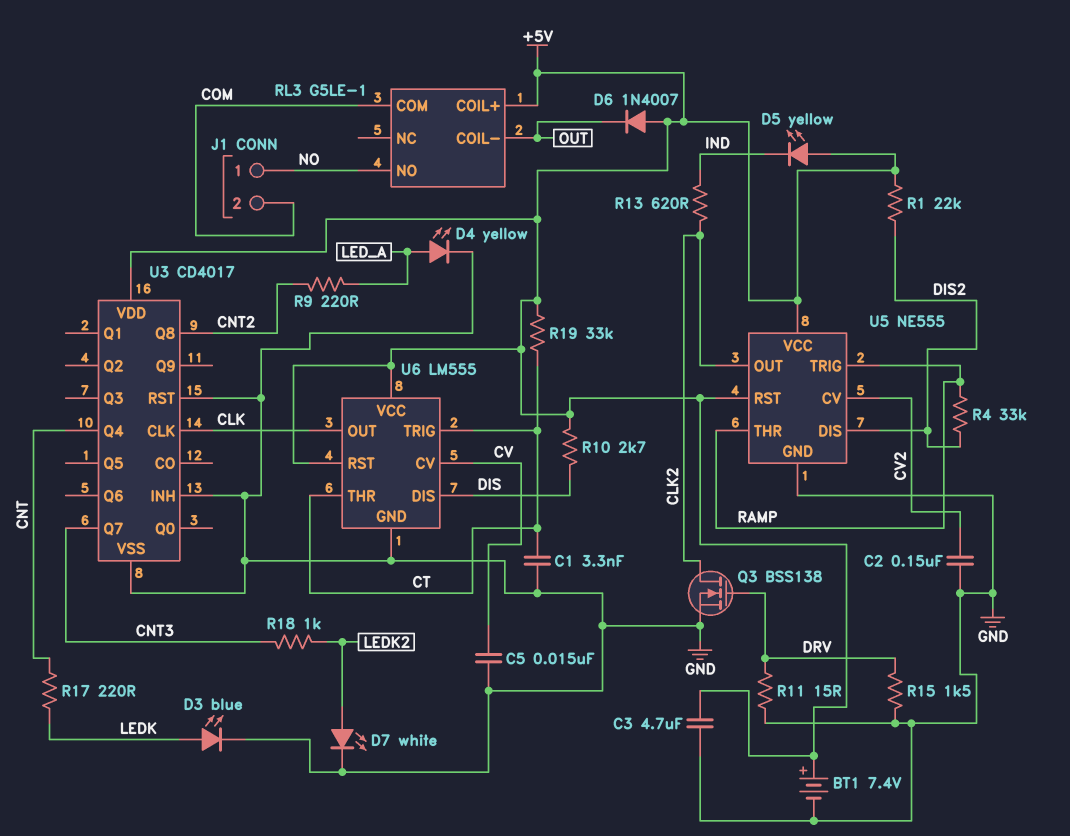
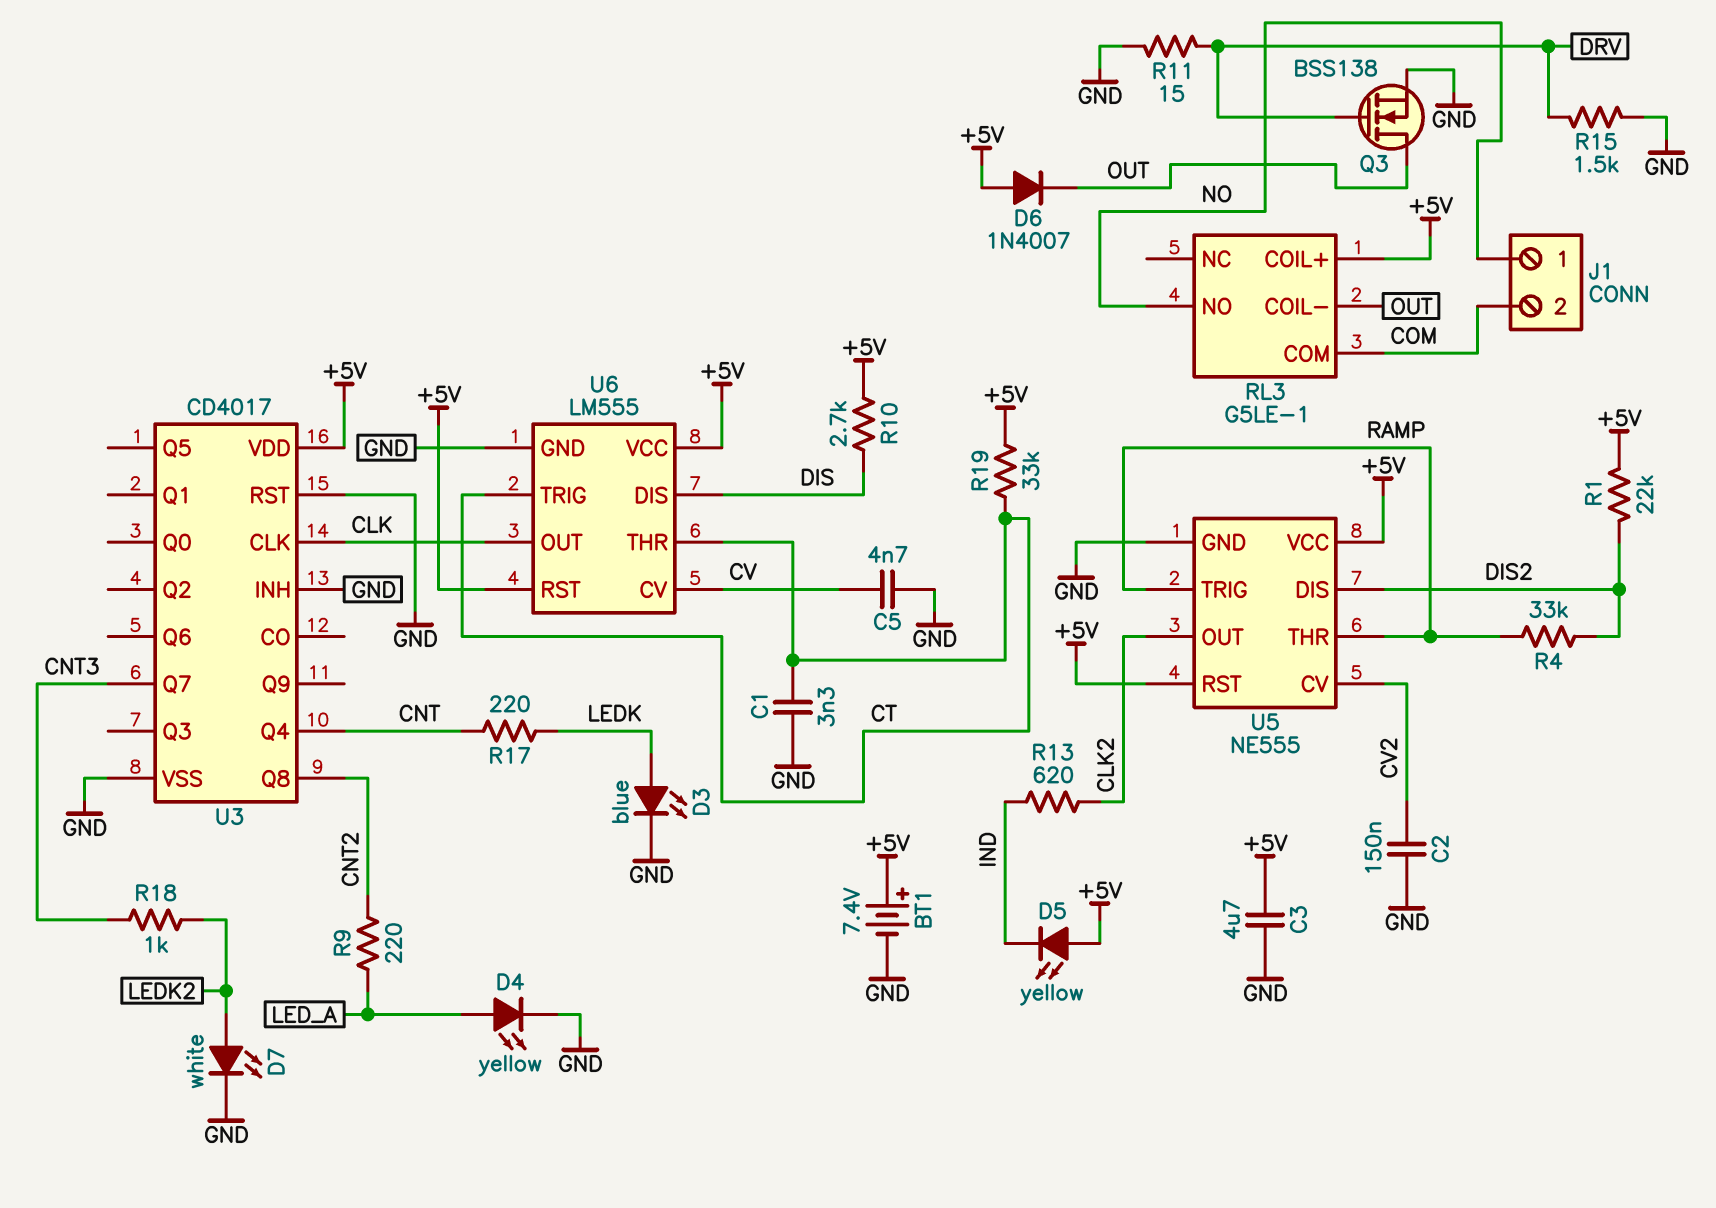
C5: 15nF (CV, GND) -> 4.7nF (CV, GND)
Q3: NMOS BSS138 (G DRV, D CLK2, S GND) -> NMOS BSS138 (G DRV, D OUT, S GND)

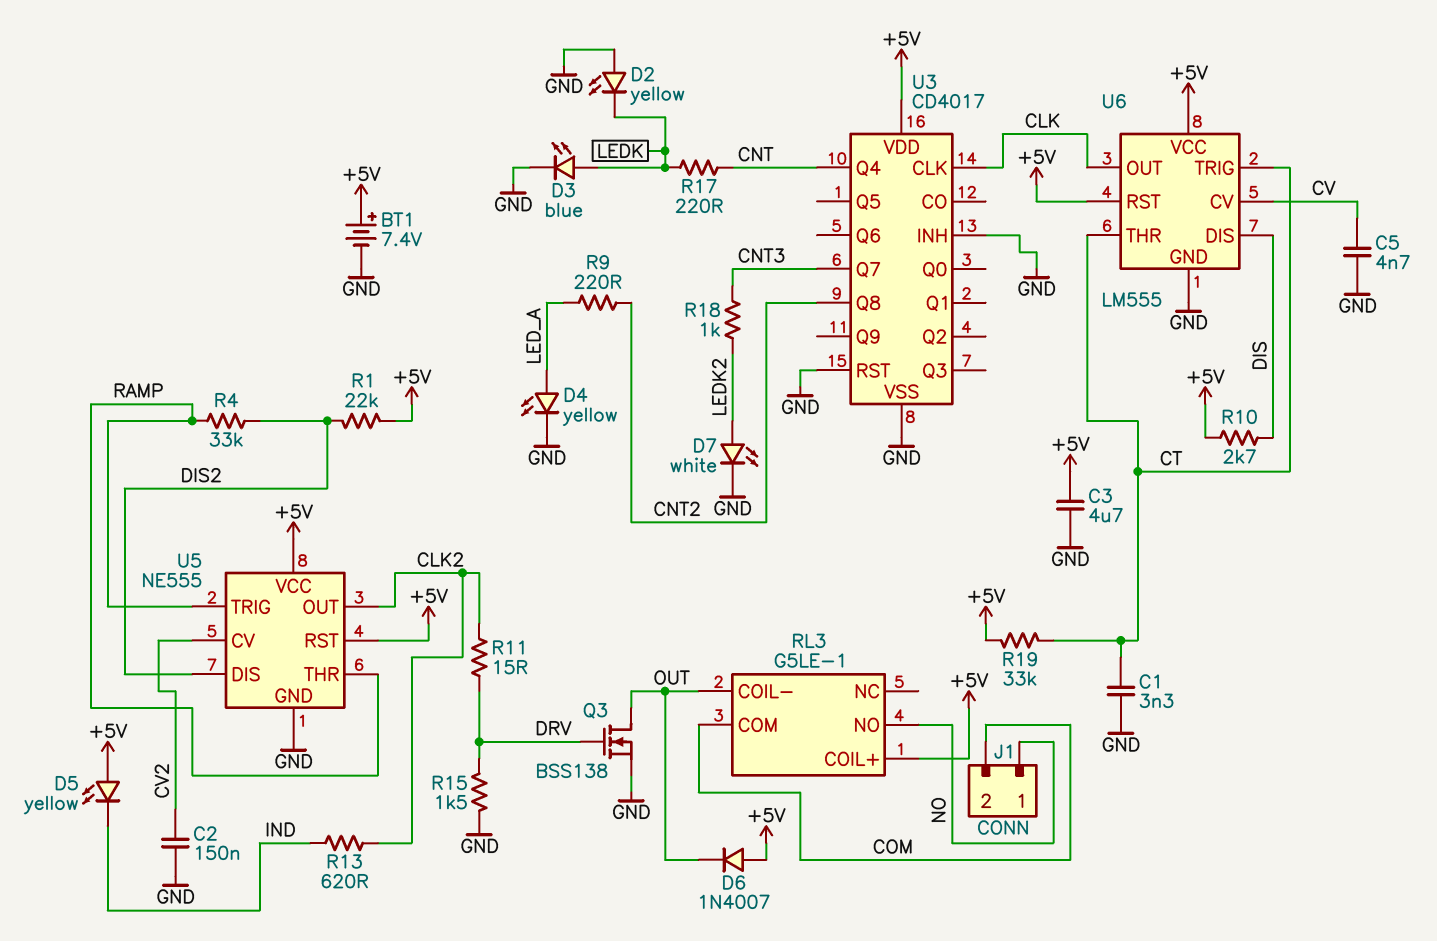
D2: none -> LED yellow (A GND, K LEDK)
R11: 15 (DRV, GND) -> 15 (CLK2, DRV)

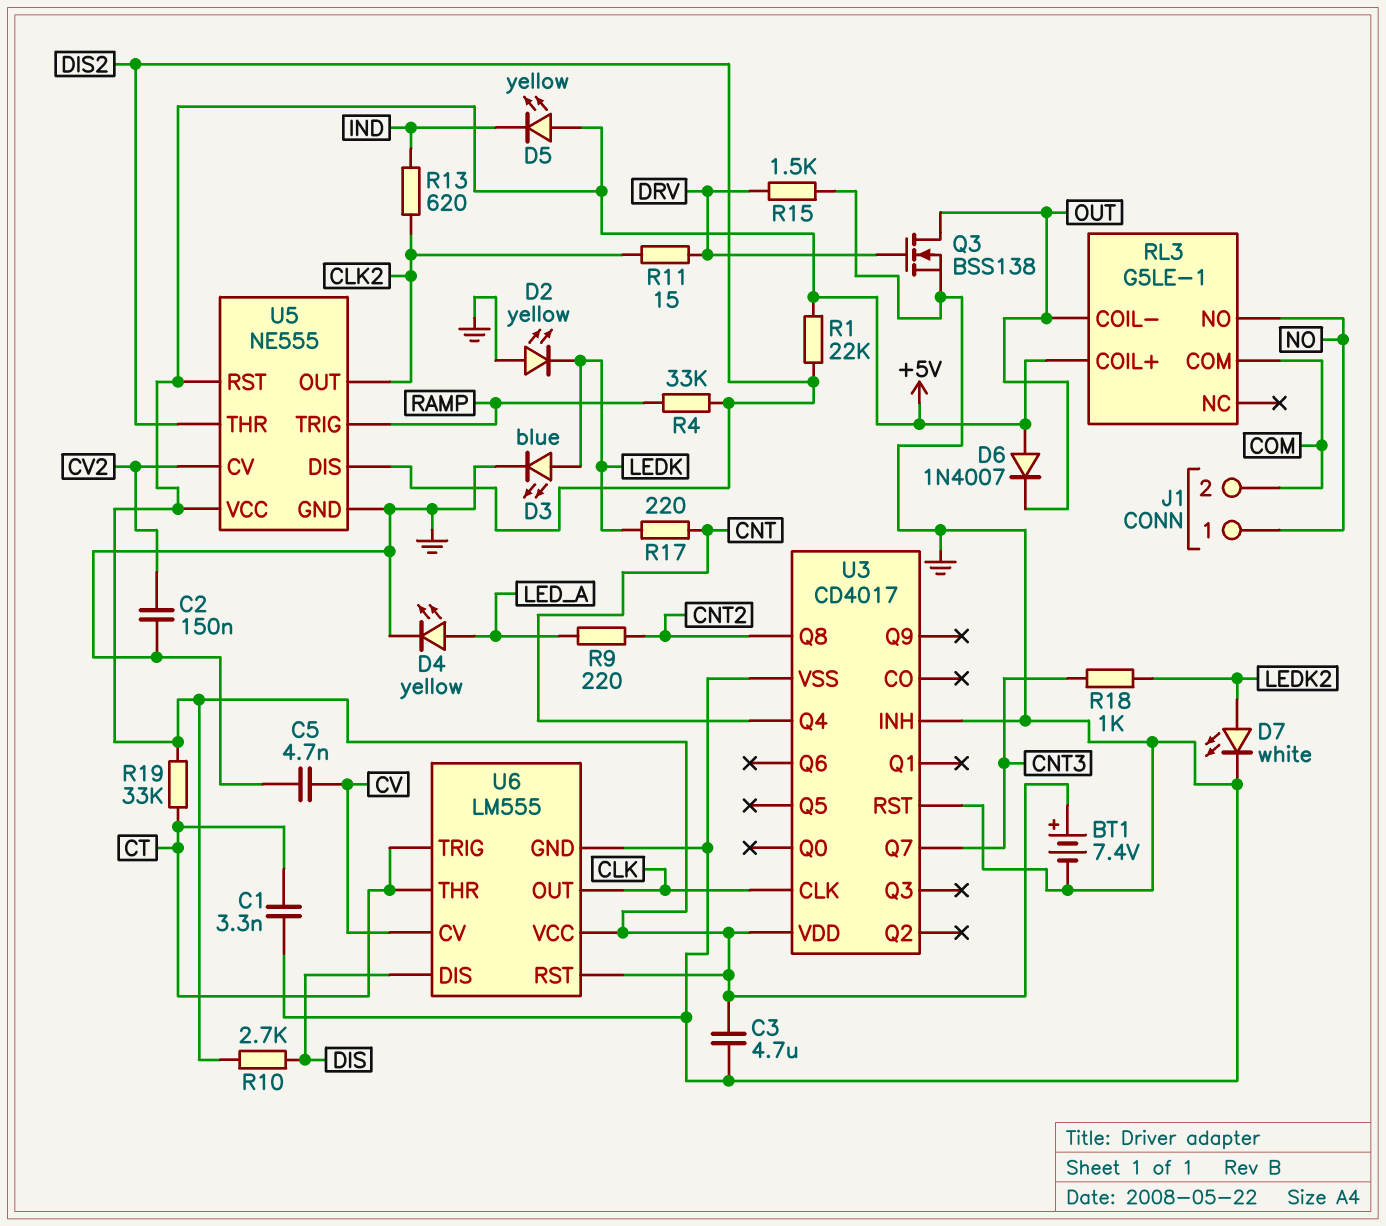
U5 pin THR: RAMP -> DIS2

